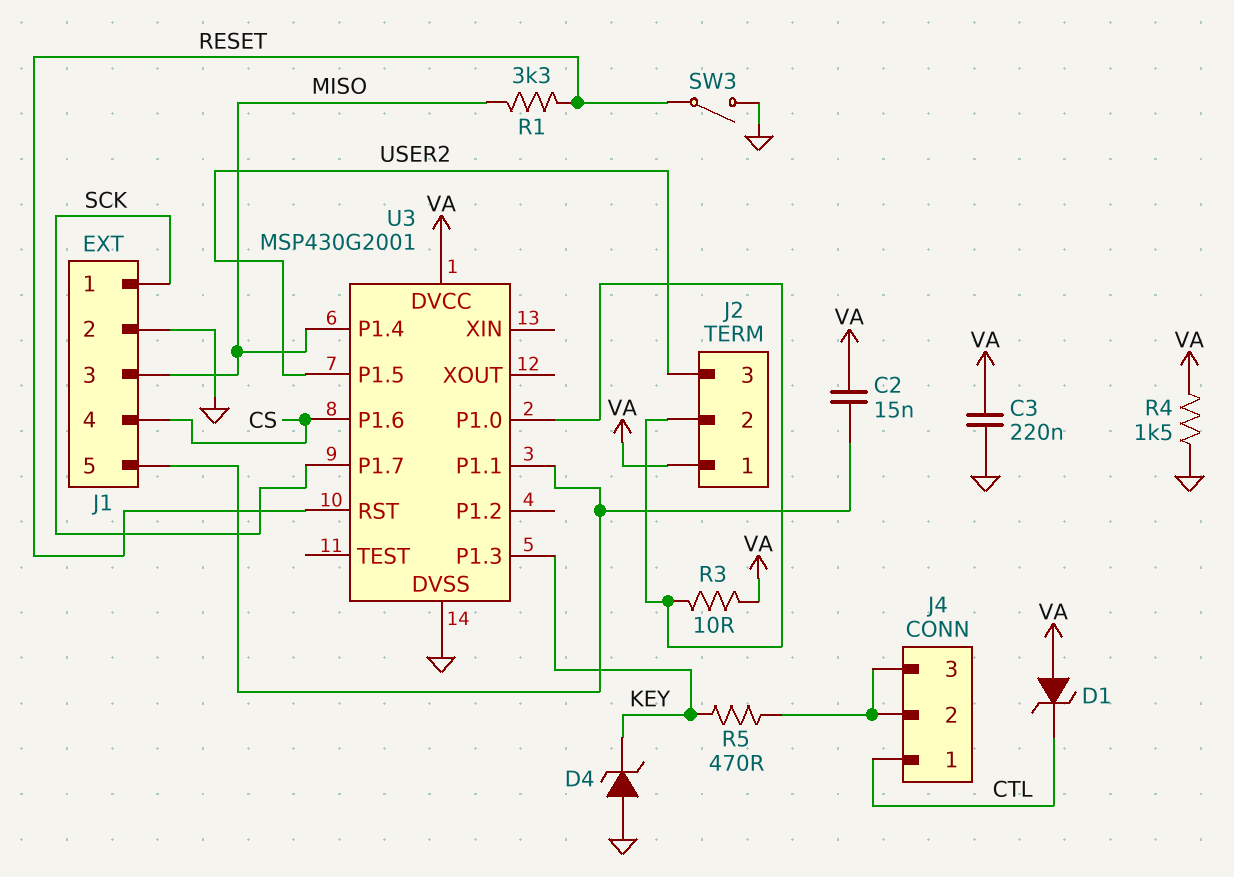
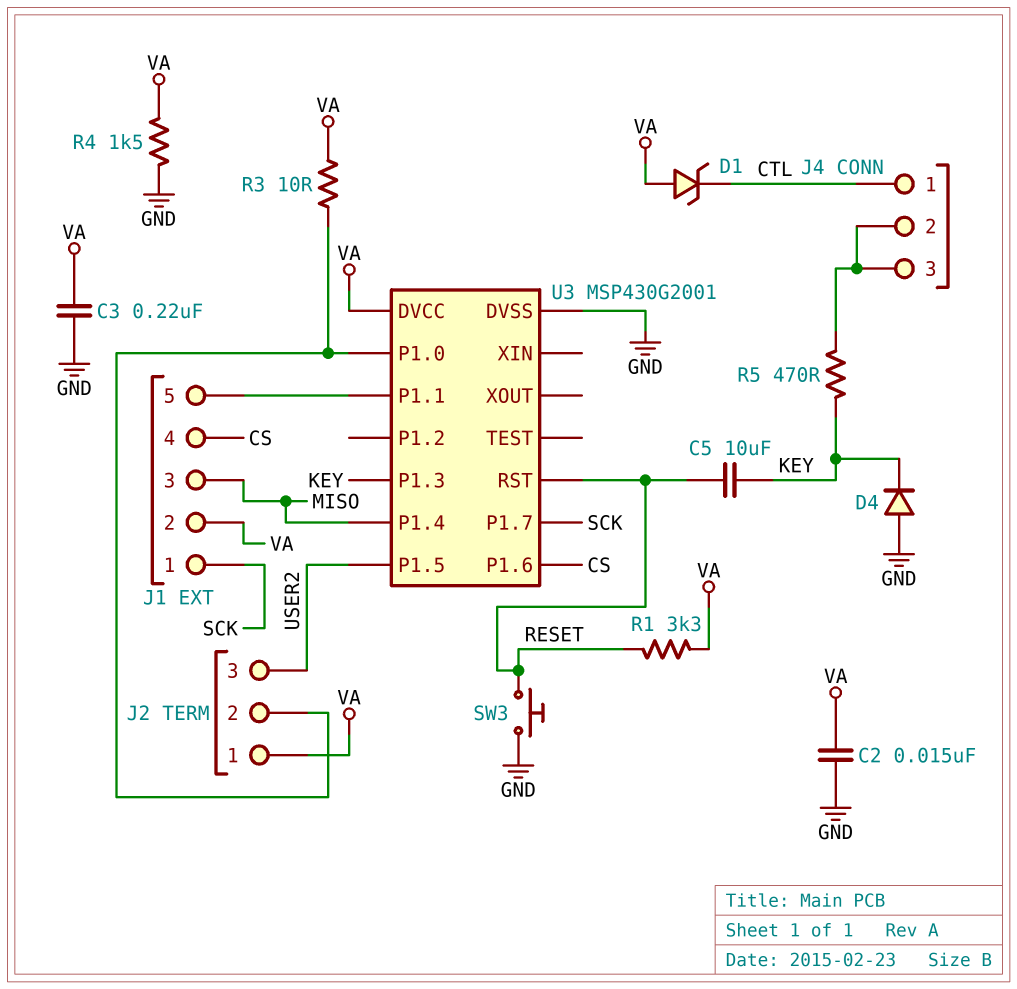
C2: 15nF (J1/5, VA) -> 15nF (GND, VA)
C5: none -> 10uF (KEY, RESET)
D4: zener (A GND, K KEY) -> diode (A GND, K KEY)
J1 pin 2: GND -> VA
R1: 3.3k (MISO, RESET) -> 3.3k (RESET, VA)
SW3: switch (GND, RESET) -> button (GND, RESET)

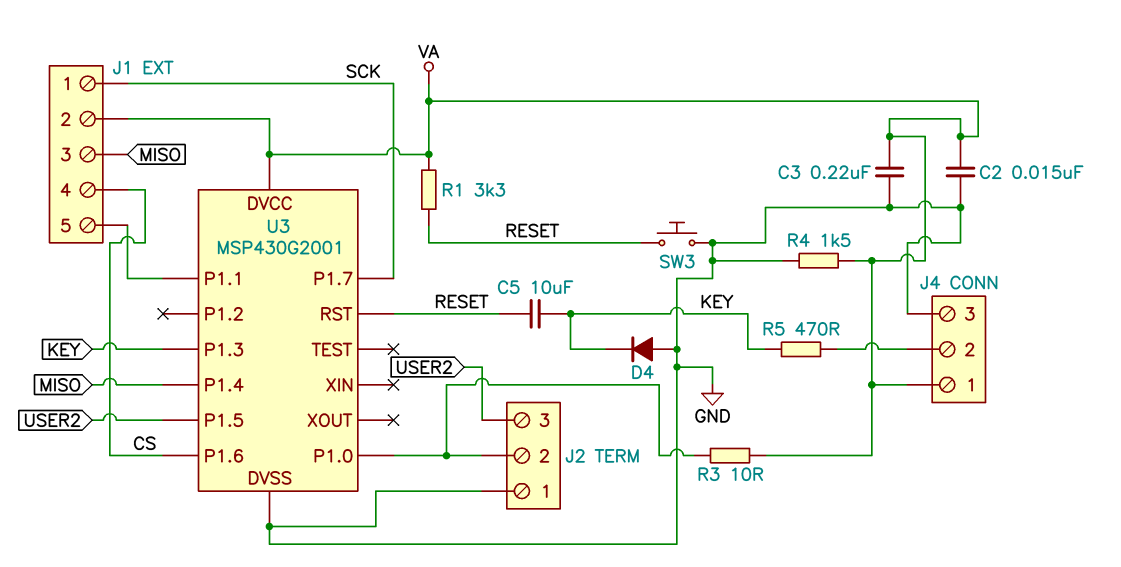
D1: zener (A VA, K CTL) -> none
J2 pin 1: VA -> GND
J4 pin 1: CTL -> VA
J4 pin 3: J4/2 -> GND

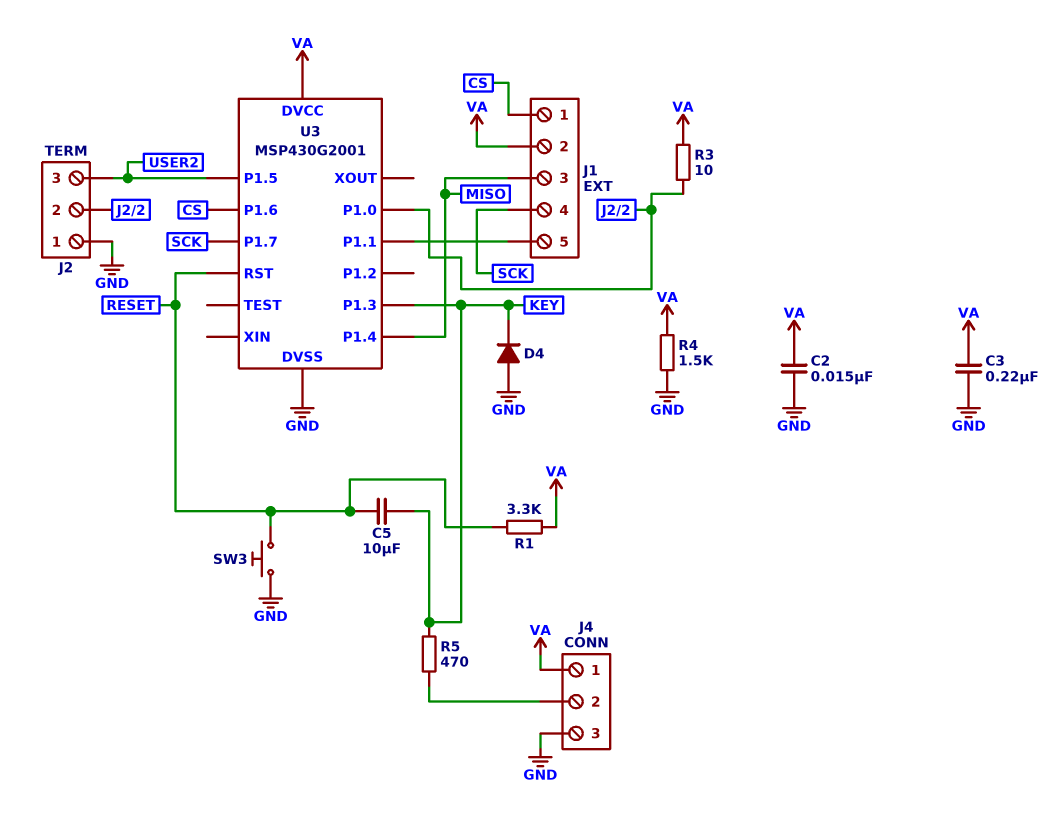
J1 pin 1: SCK -> CS
J1 pin 4: CS -> SCK

